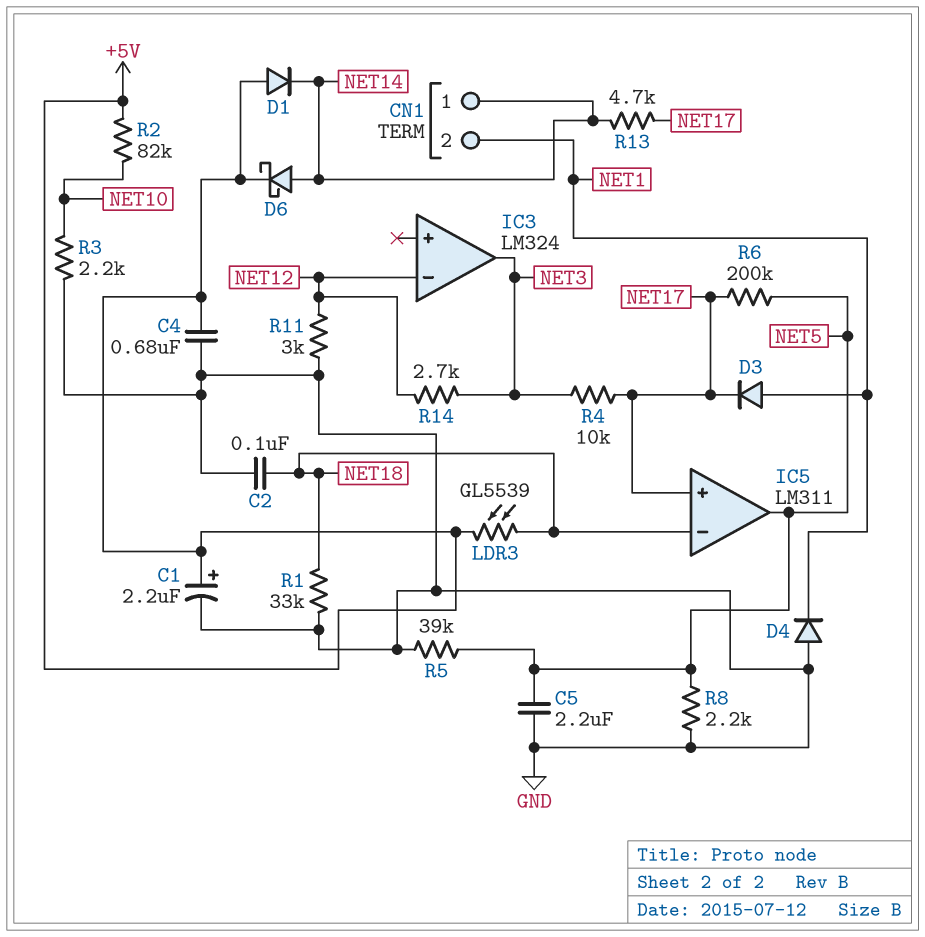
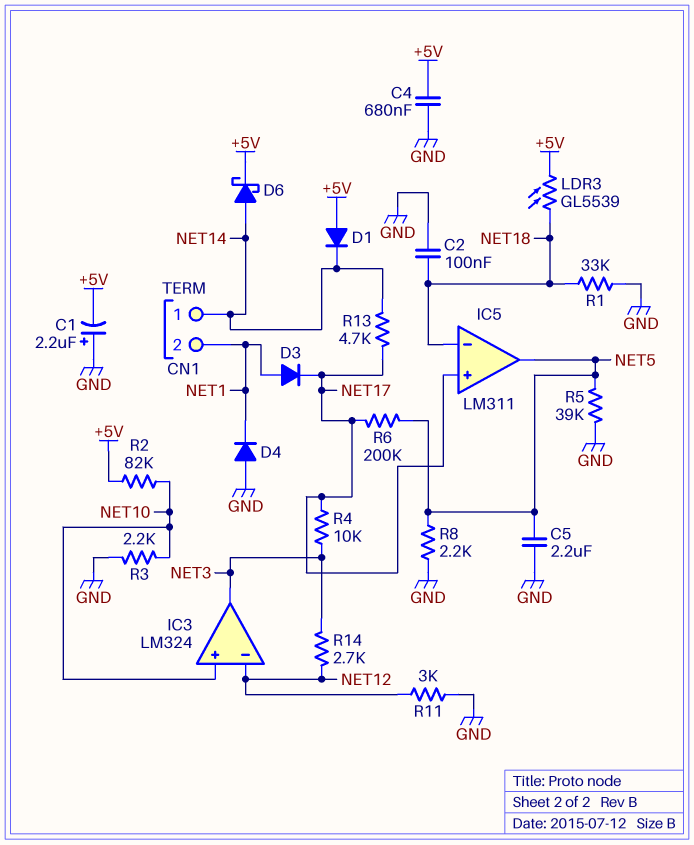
C1: 2.2uF (plus +5V, minus GND) -> 2.2uF (plus GND, minus +5V)
IC3 pin in+: none -> NET10

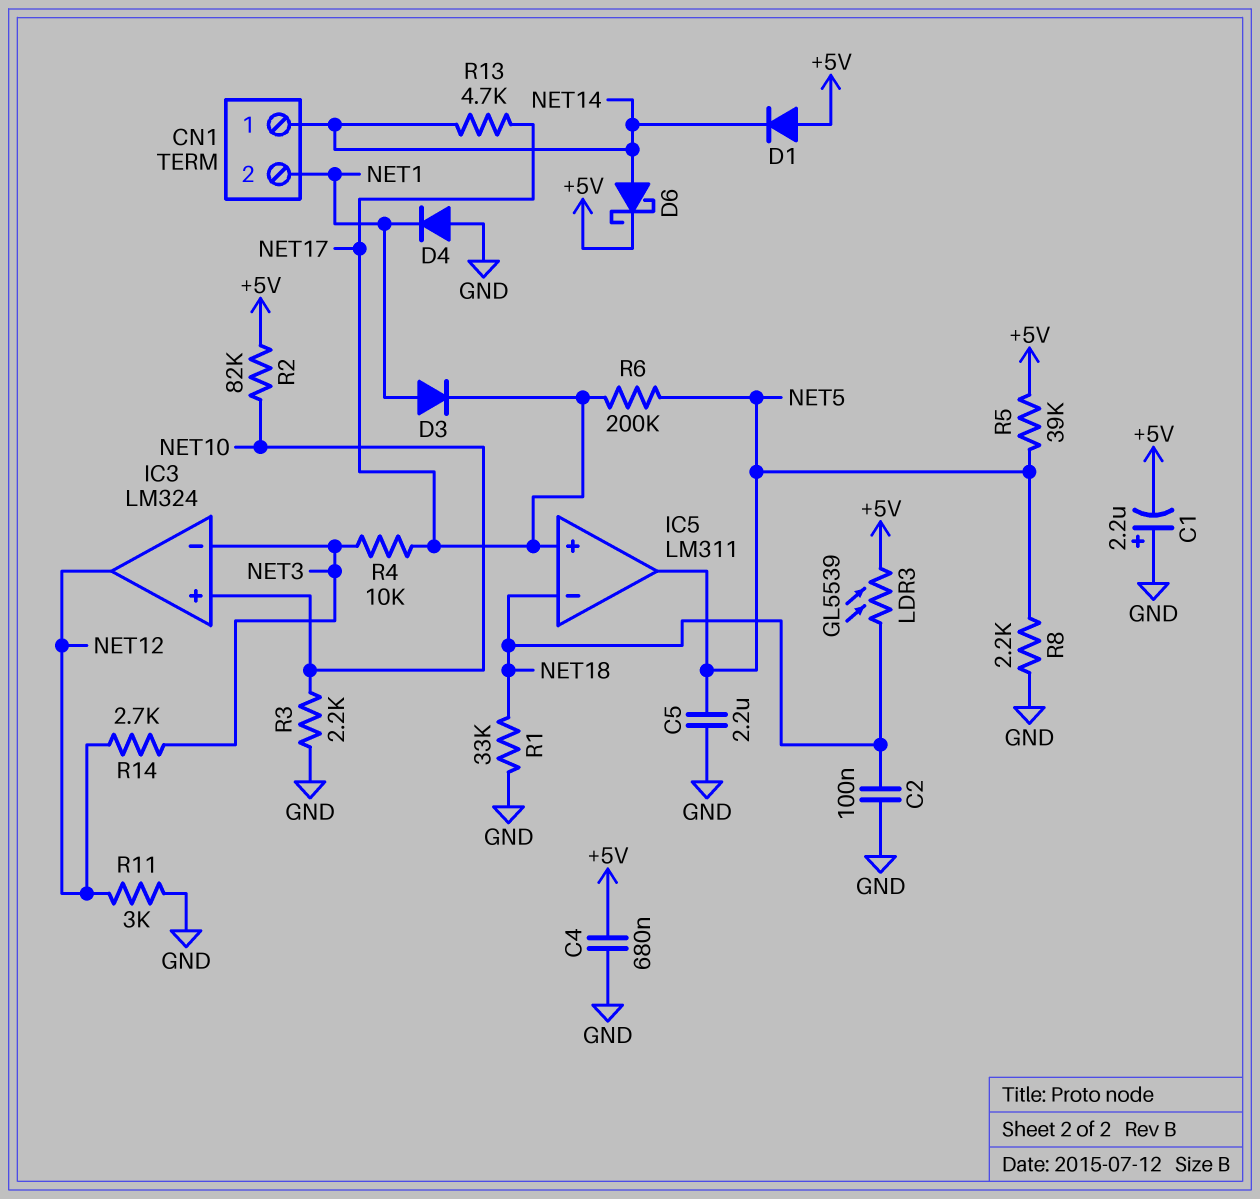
IC3 pin in-: NET12 -> NET3
IC3 pin out: NET3 -> NET12
R5: 39k (GND, NET5) -> 39k (+5V, NET5)

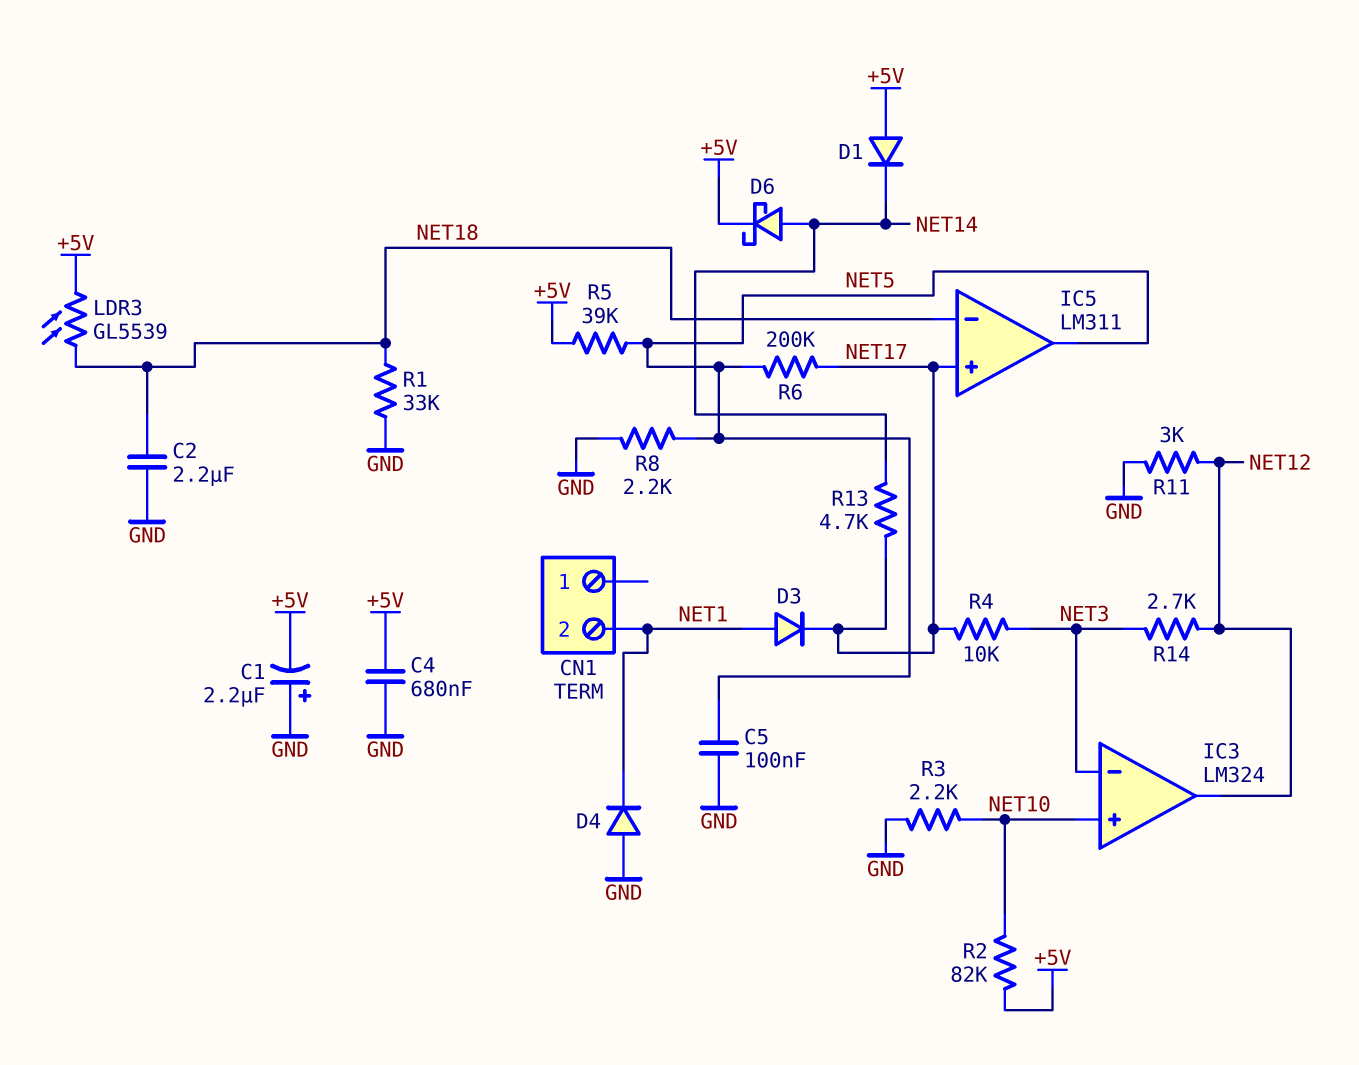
C2: 100nF (GND, NET18) -> 2.2uF (GND, NET18)
C5: 2.2uF (GND, NET5) -> 100nF (GND, NET5)
CN1 pin 1: NET14 -> none

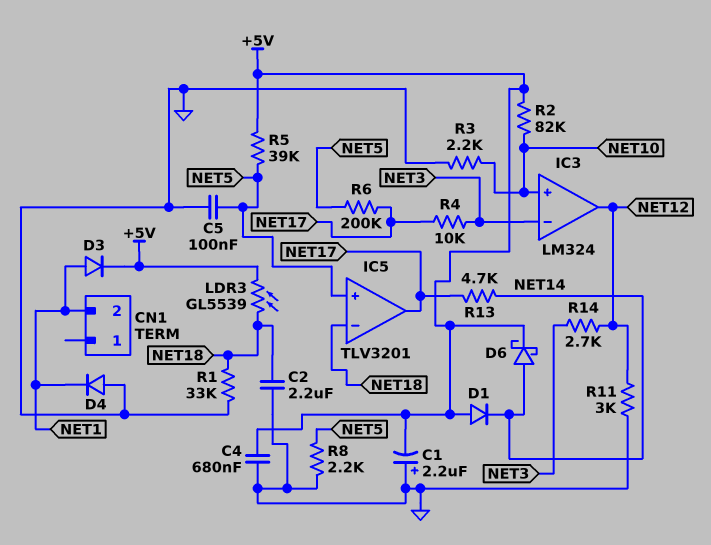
D3: diode (A NET1, K NET17) -> diode (A NET1, K +5V)
IC5: LM311 -> TLV3201
IC5 pin in+: NET17 -> NET5
IC5 pin out: NET5 -> NET17

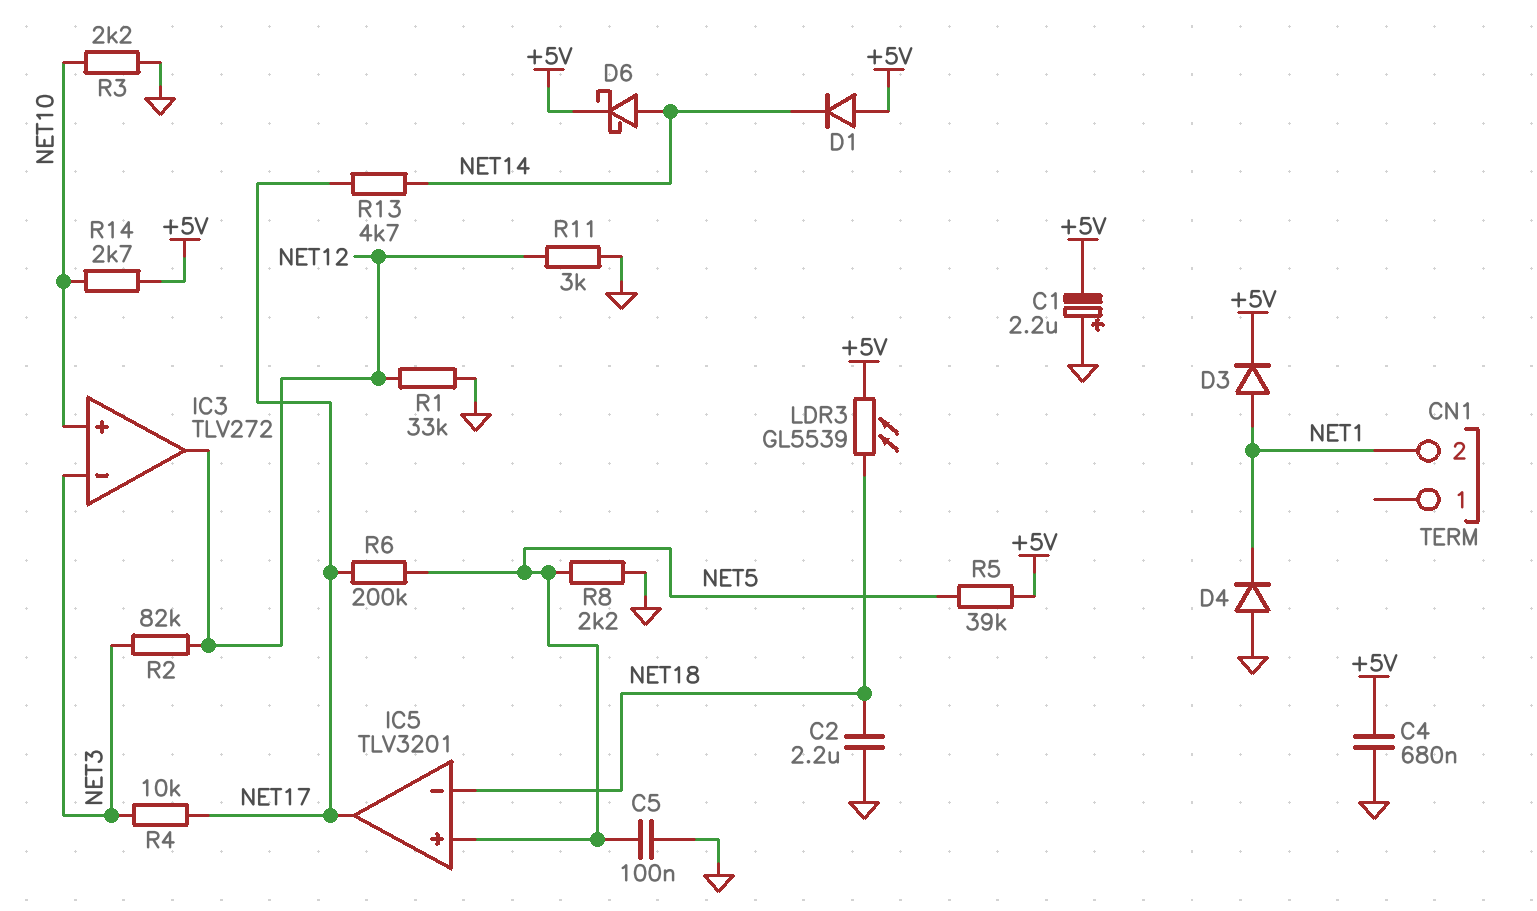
IC3: LM324 -> TLV272
R1: 33k (GND, NET18) -> 33k (GND, NET12)
R2: 82k (+5V, NET10) -> 82k (NET3, NET12)
R14: 2.7k (NET3, NET12) -> 2.7k (+5V, NET10)

